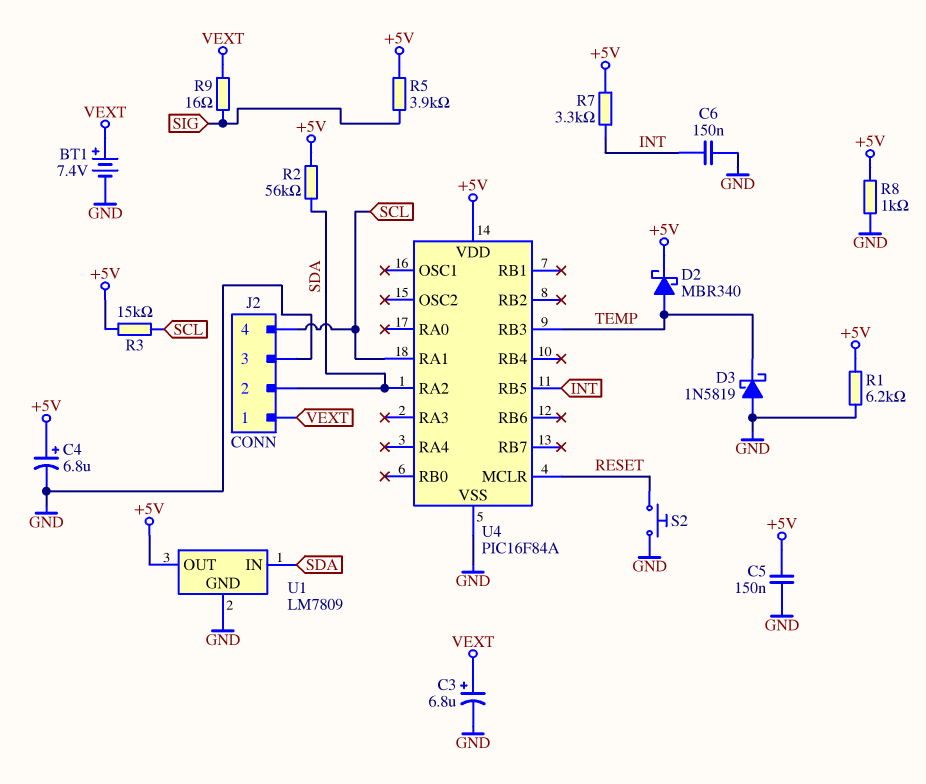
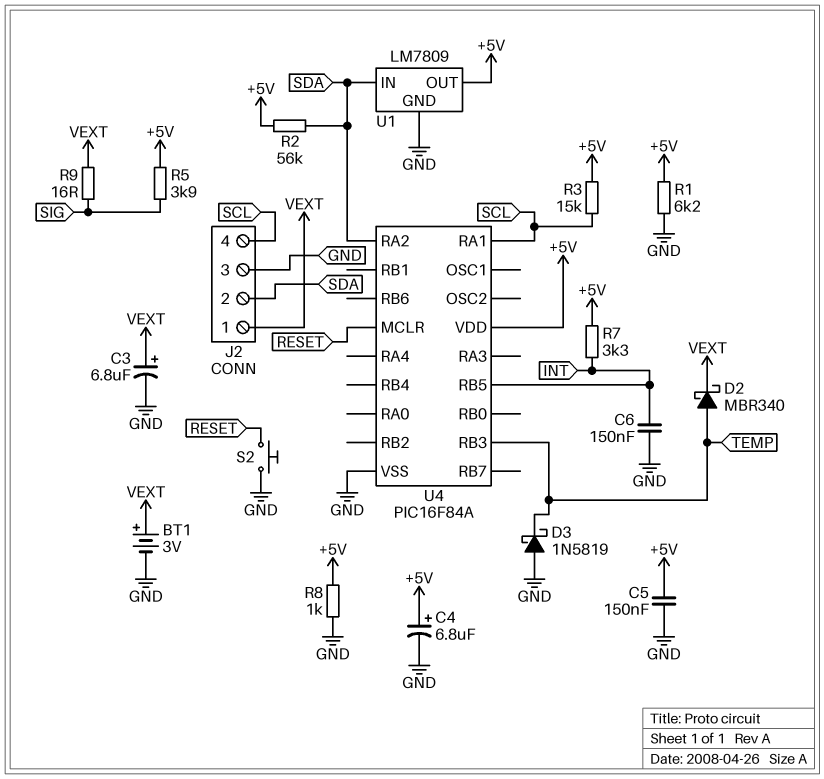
BT1: 7.4V (plus VEXT, minus GND) -> 3V (plus VEXT, minus GND)
D2: schottky MBR340 (A TEMP, K +5V) -> schottky MBR340 (A TEMP, K VEXT)

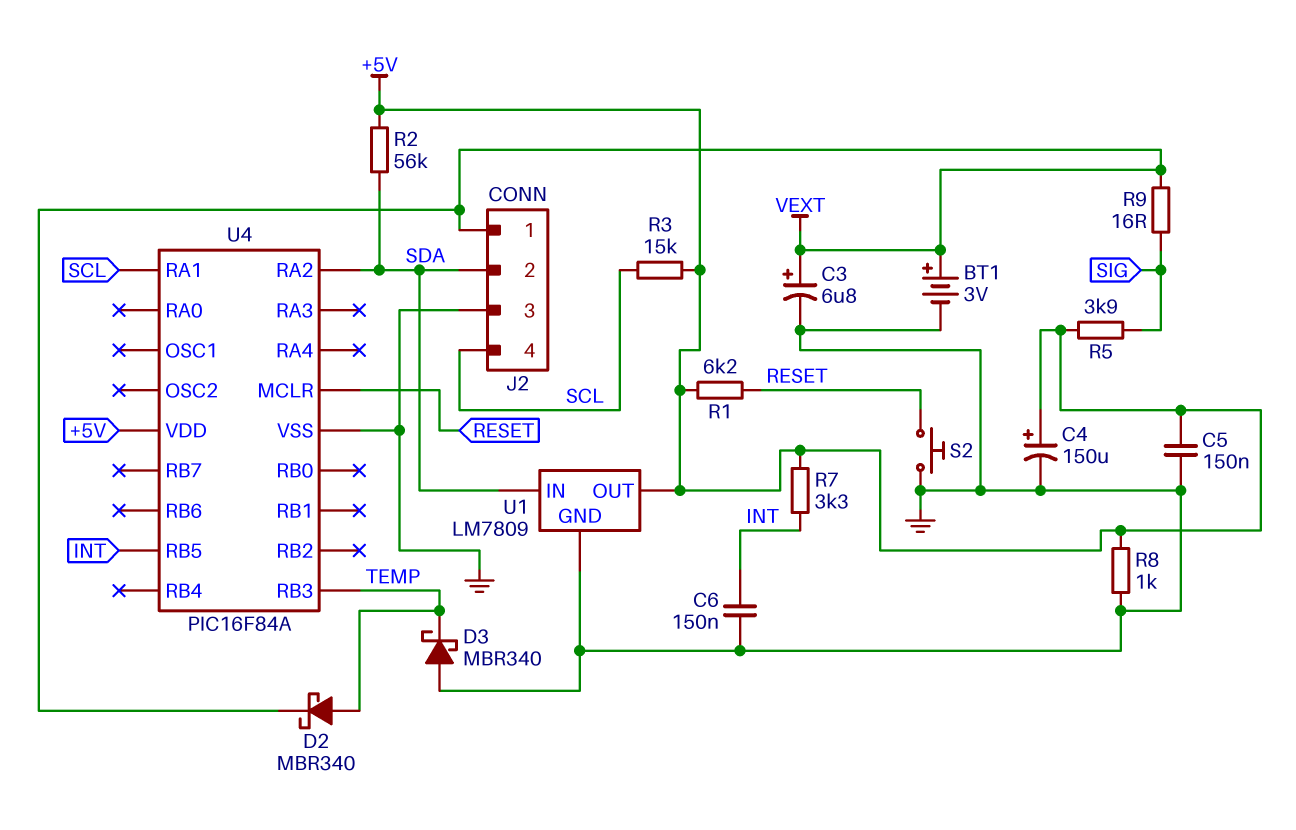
C4: 6.8uF (plus +5V, minus GND) -> 150uF (plus +5V, minus GND)
D3: schottky 1N5819 (A GND, K TEMP) -> schottky MBR340 (A GND, K TEMP)
R1: 6.2k (+5V, GND) -> 6.2k (+5V, RESET)

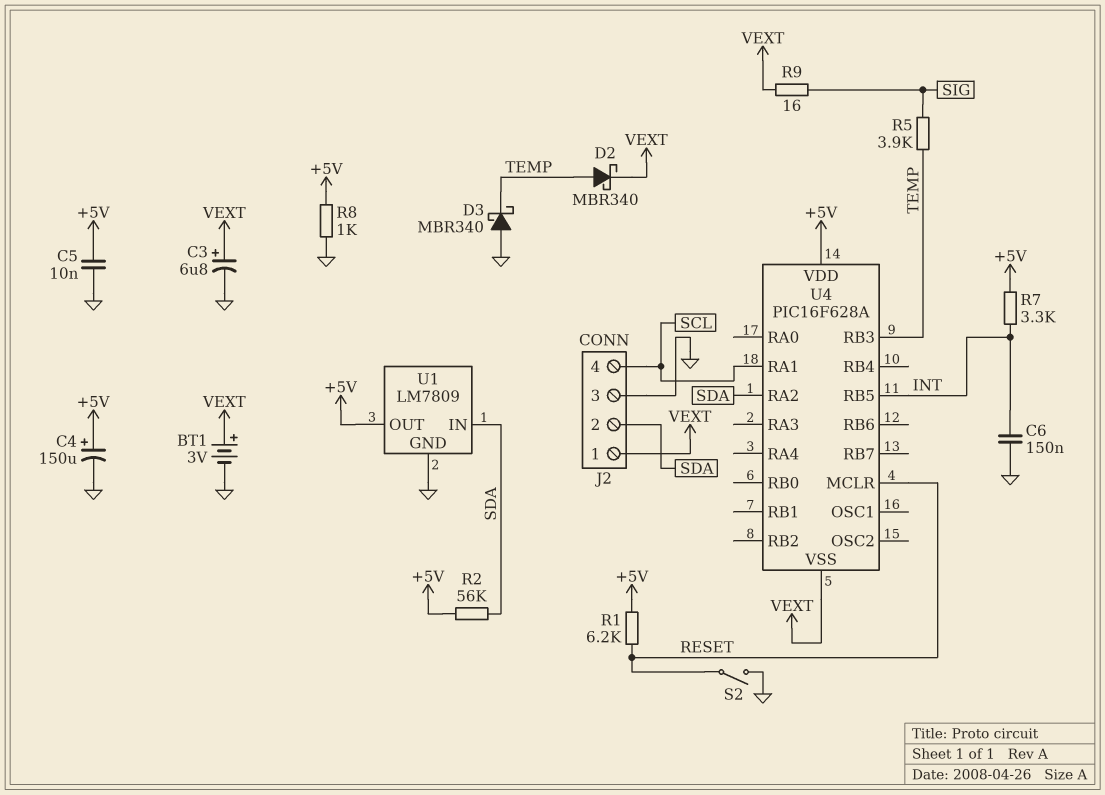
C5: 150nF (+5V, GND) -> 10nF (+5V, GND)
R3: 15k (+5V, SCL) -> none
R5: 3.9k (+5V, SIG) -> 3.9k (SIG, TEMP)
S2: button (GND, RESET) -> switch (GND, RESET)
U4: PIC16F84A -> PIC16F628A
U4 pin VSS: GND -> VEXT

